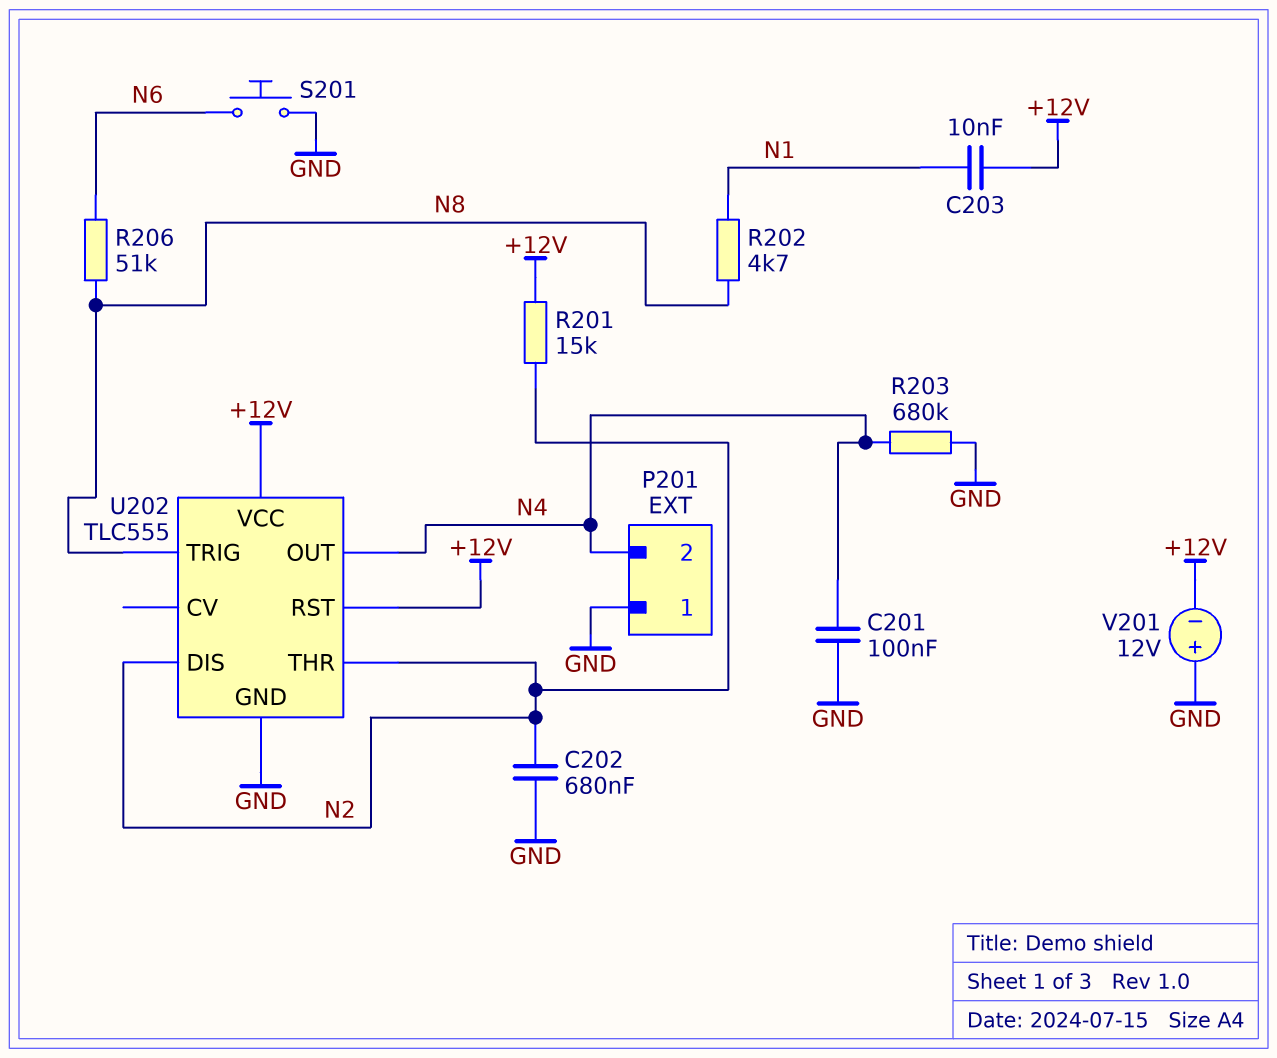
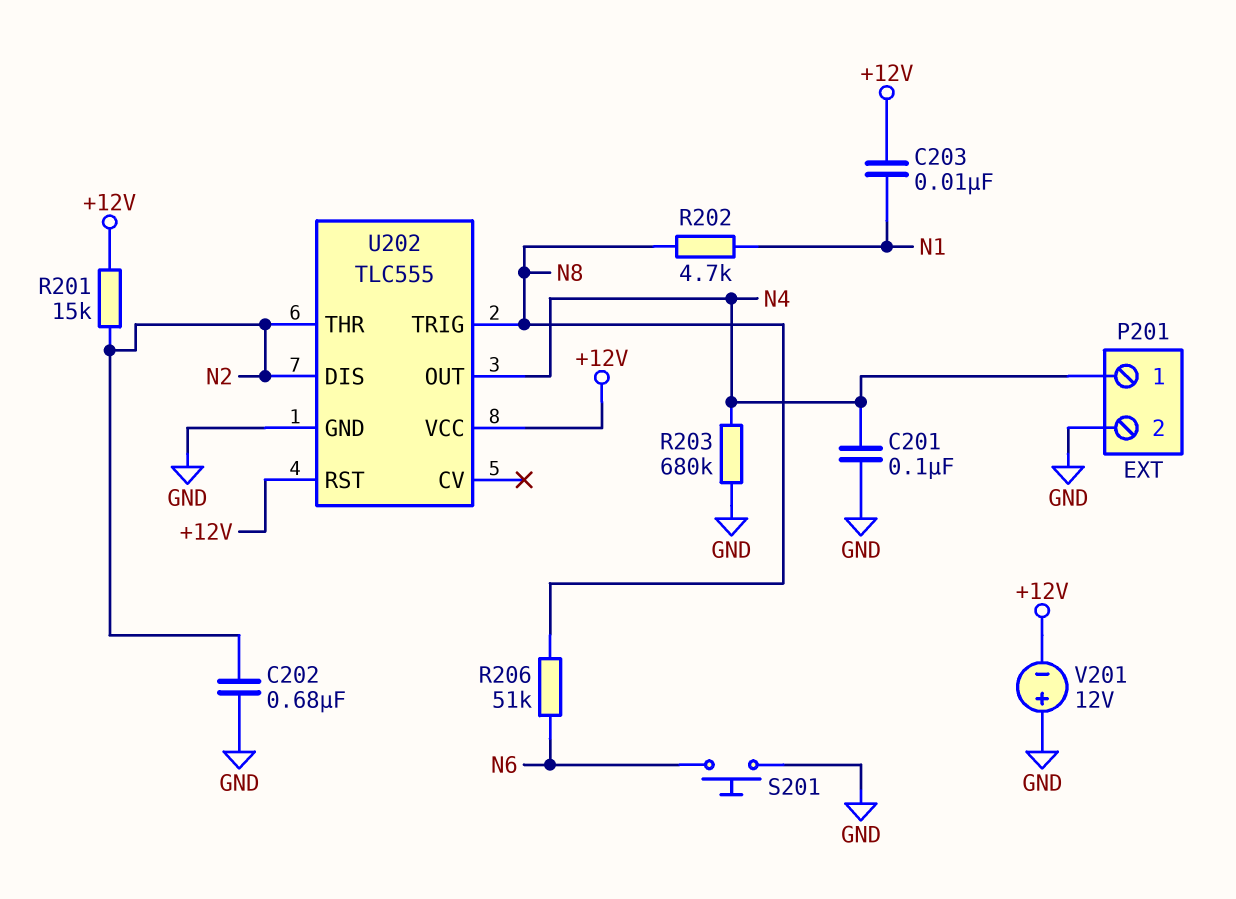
P201 pin 1: GND -> N4
P201 pin 2: N4 -> GND

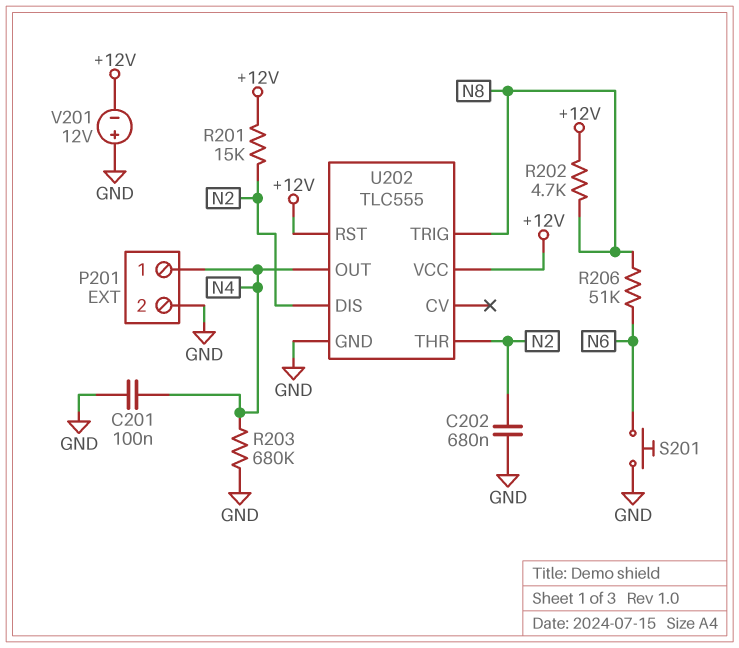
C203: 10nF (+12V, N1) -> none
R202: 4.7k (N1, N8) -> 4.7k (+12V, N8)

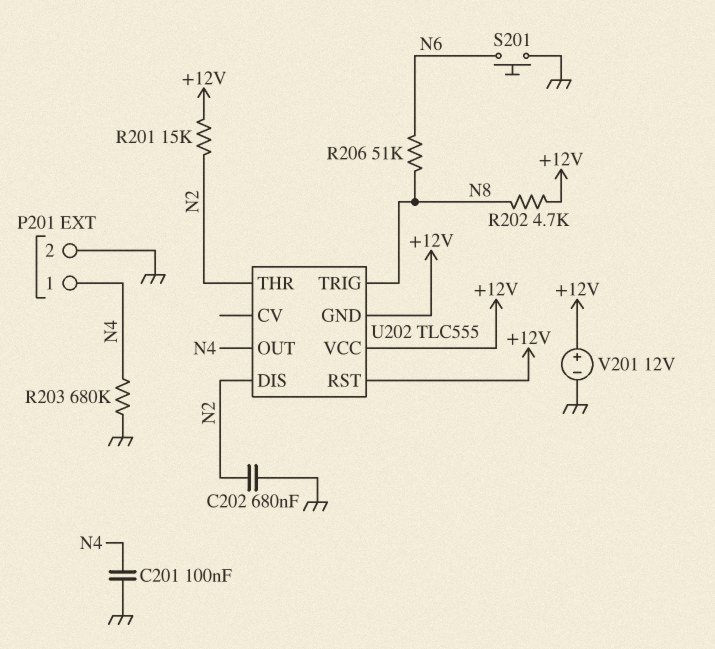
U202 pin GND: GND -> +12V
V201: 12V (plus GND, minus +12V) -> 12V (plus +12V, minus GND)

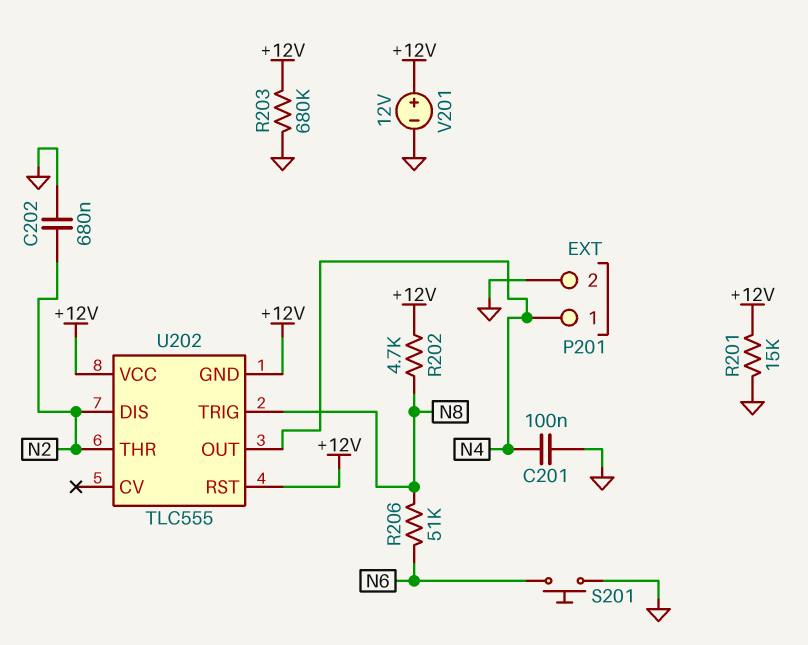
R201: 15k (+12V, N2) -> 15k (+12V, GND)
R203: 680k (GND, N4) -> 680k (+12V, GND)

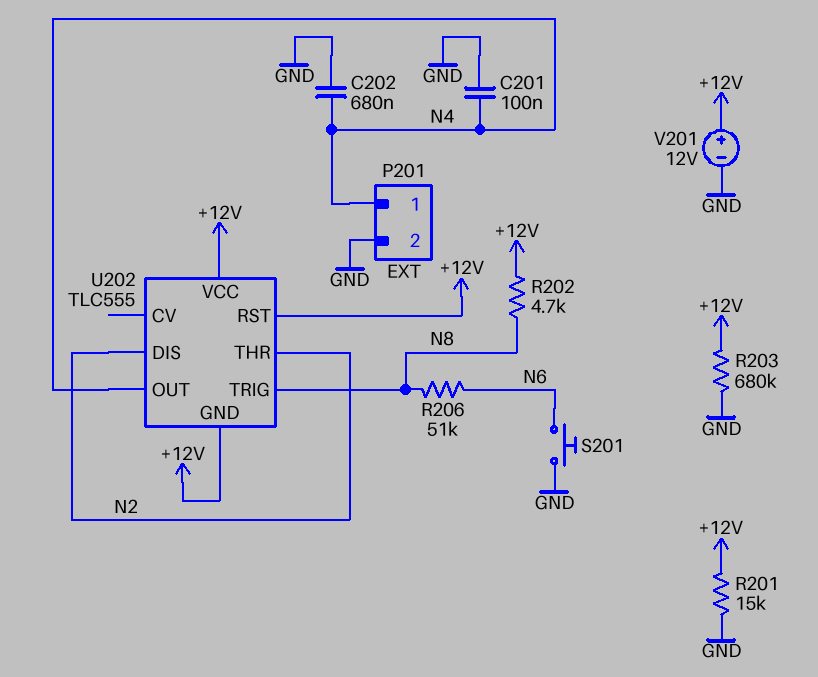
C202: 680nF (GND, N2) -> 680nF (GND, N4)

